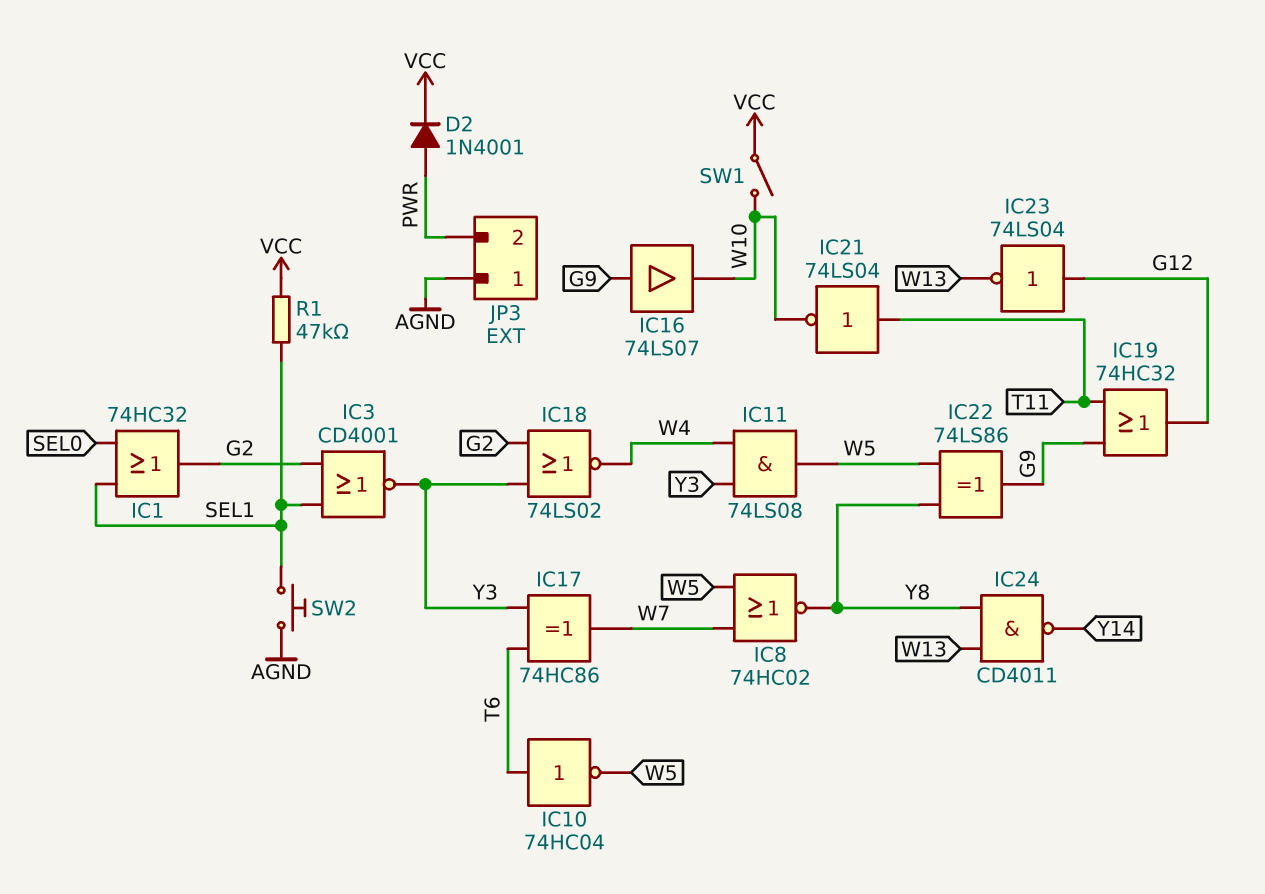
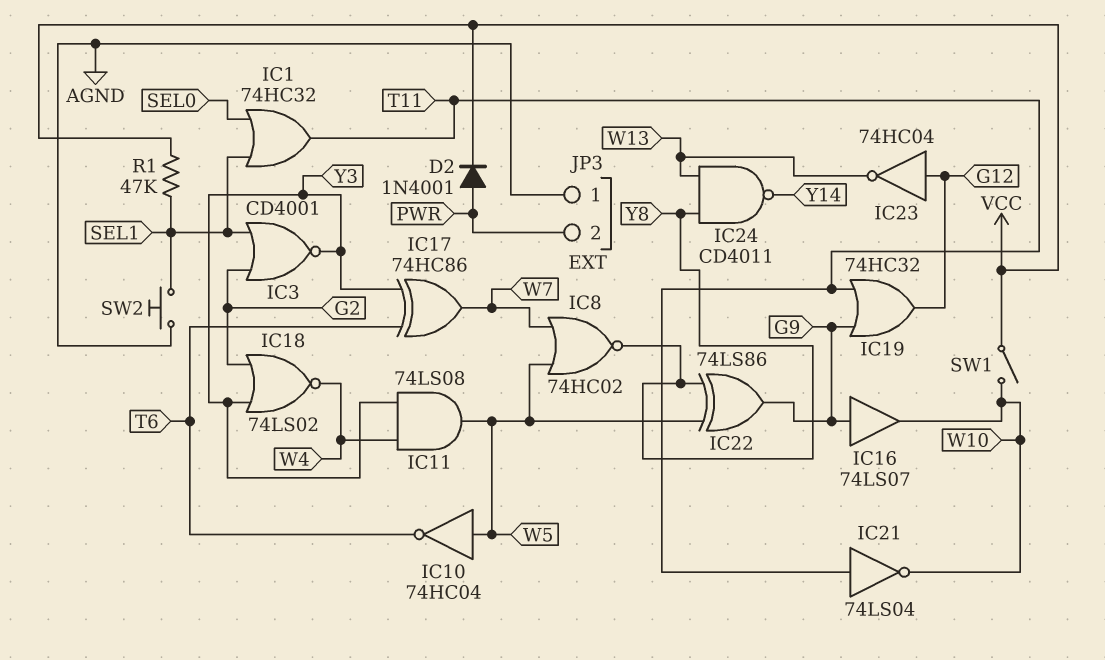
IC1: OR 74HC32 (in SEL0, in SEL1, out G2) -> OR 74HC32 (in SEL0, in SEL1, out T11)
IC10: NOT 74HC04 (in T6, out W5) -> NOT 74HC04 (in W5, out T6)
IC23: NOT 74LS04 (in G12, out W13) -> NOT 74HC04 (in G12, out W13)

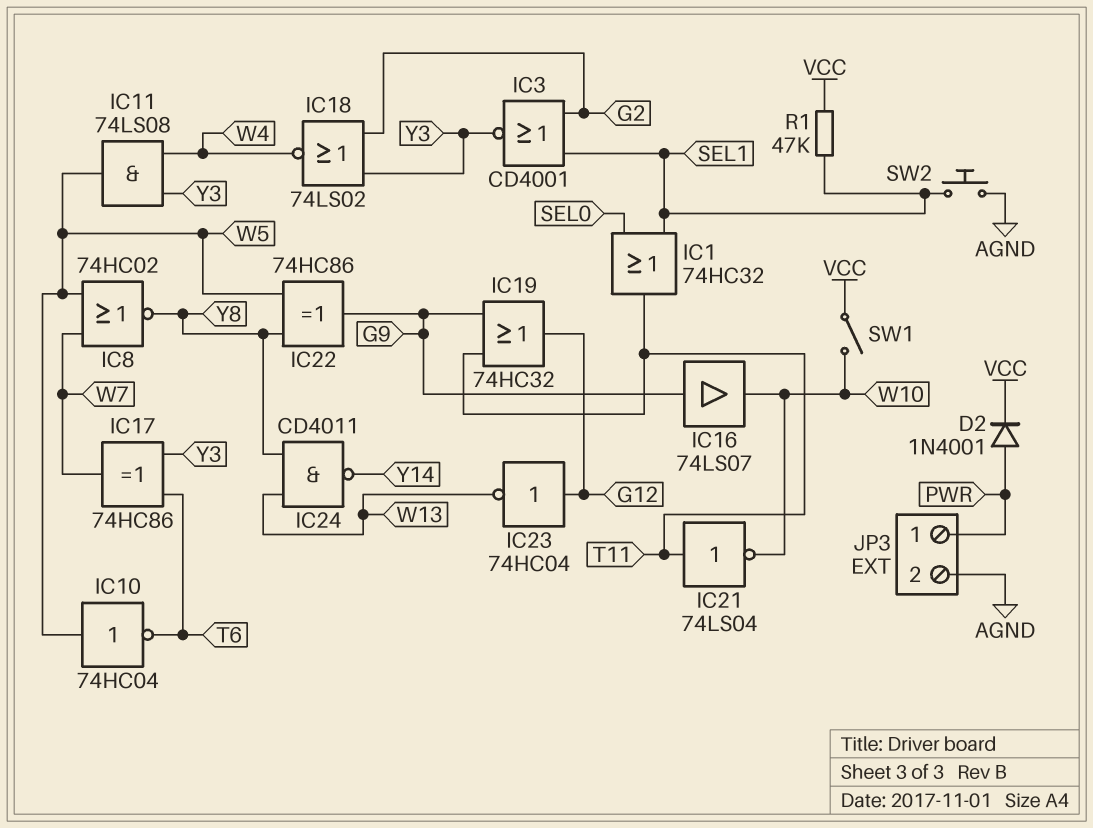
IC22: XOR 74LS86 (in W5, in Y8, out G9) -> XOR 74HC86 (in W5, in Y8, out G9)
JP3 pin 1: AGND -> PWR
JP3 pin 2: PWR -> AGND

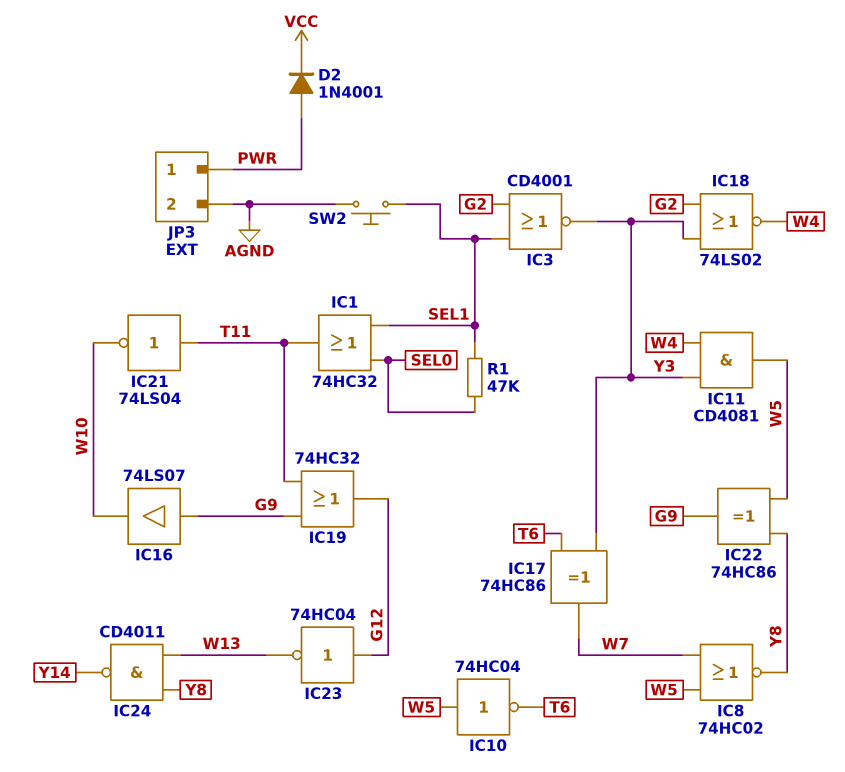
IC11: AND 74LS08 (in W4, in Y3, out W5) -> AND CD4081 (in W4, in Y3, out W5)
R1: 47k (SEL1, VCC) -> 47k (SEL0, SEL1)
SW1: switch (VCC, W10) -> none

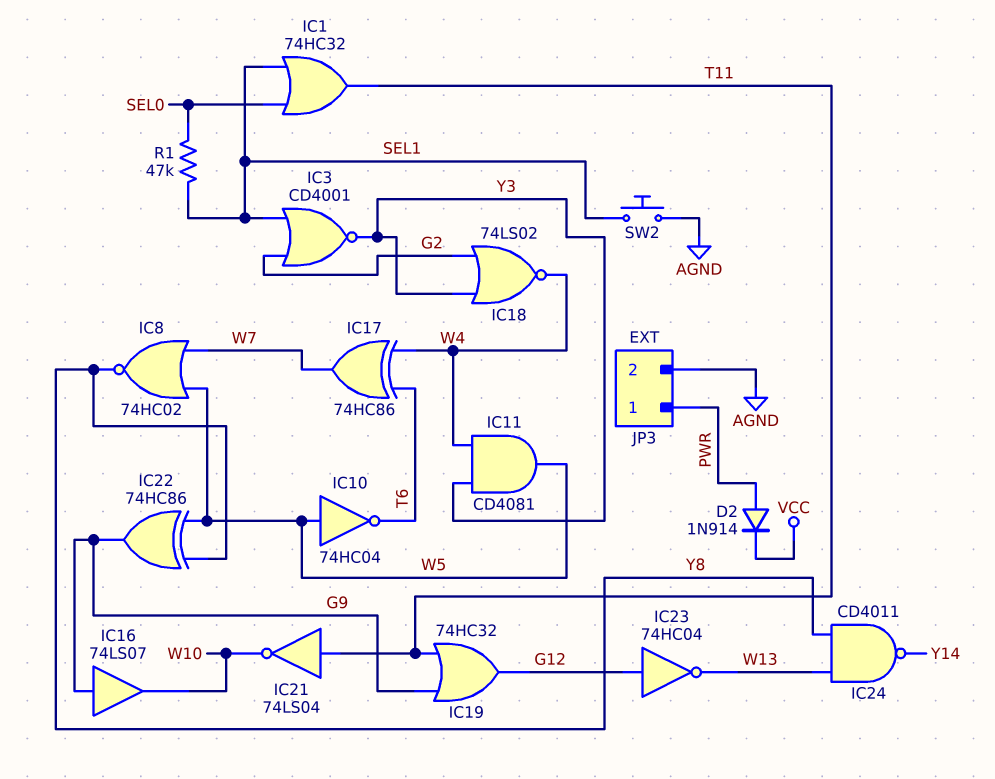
D2: diode 1N4001 (A PWR, K VCC) -> diode 1N914 (A PWR, K VCC)
IC17: XOR 74HC86 (in T6, in Y3, out W7) -> XOR 74HC86 (in T6, in W4, out W7)

